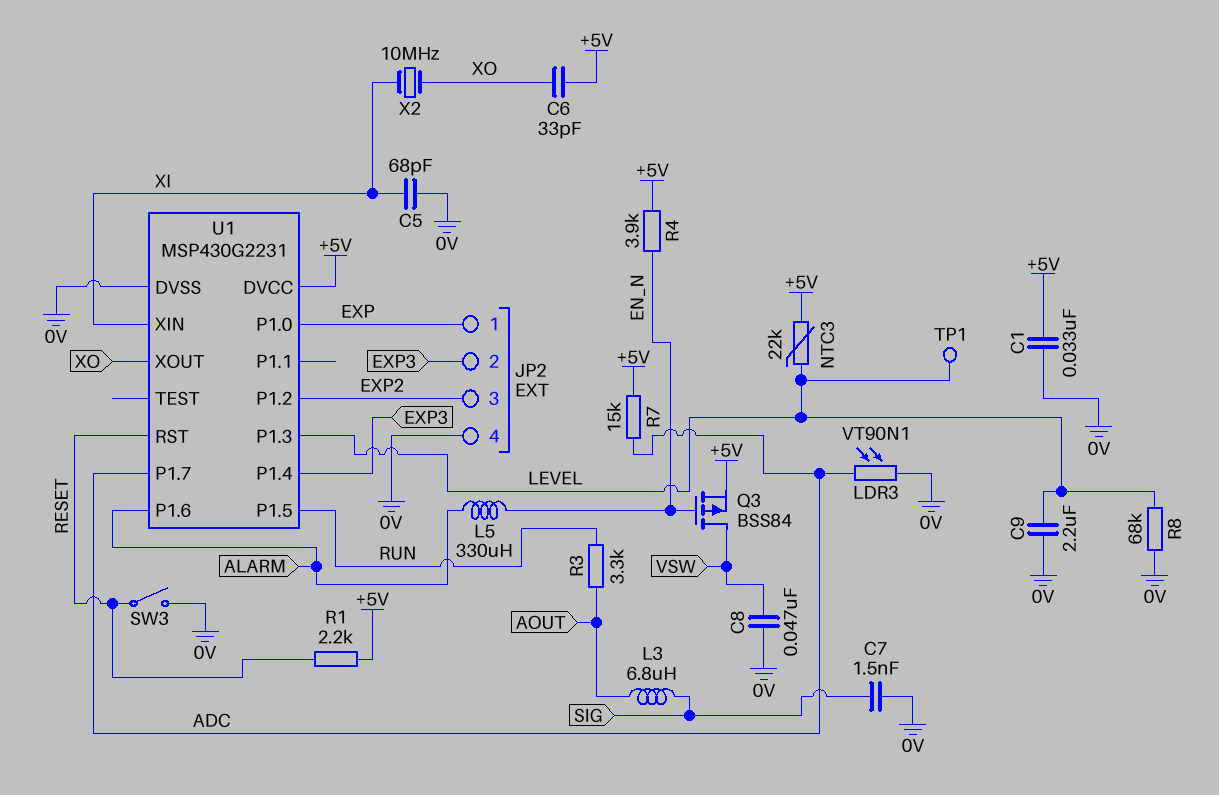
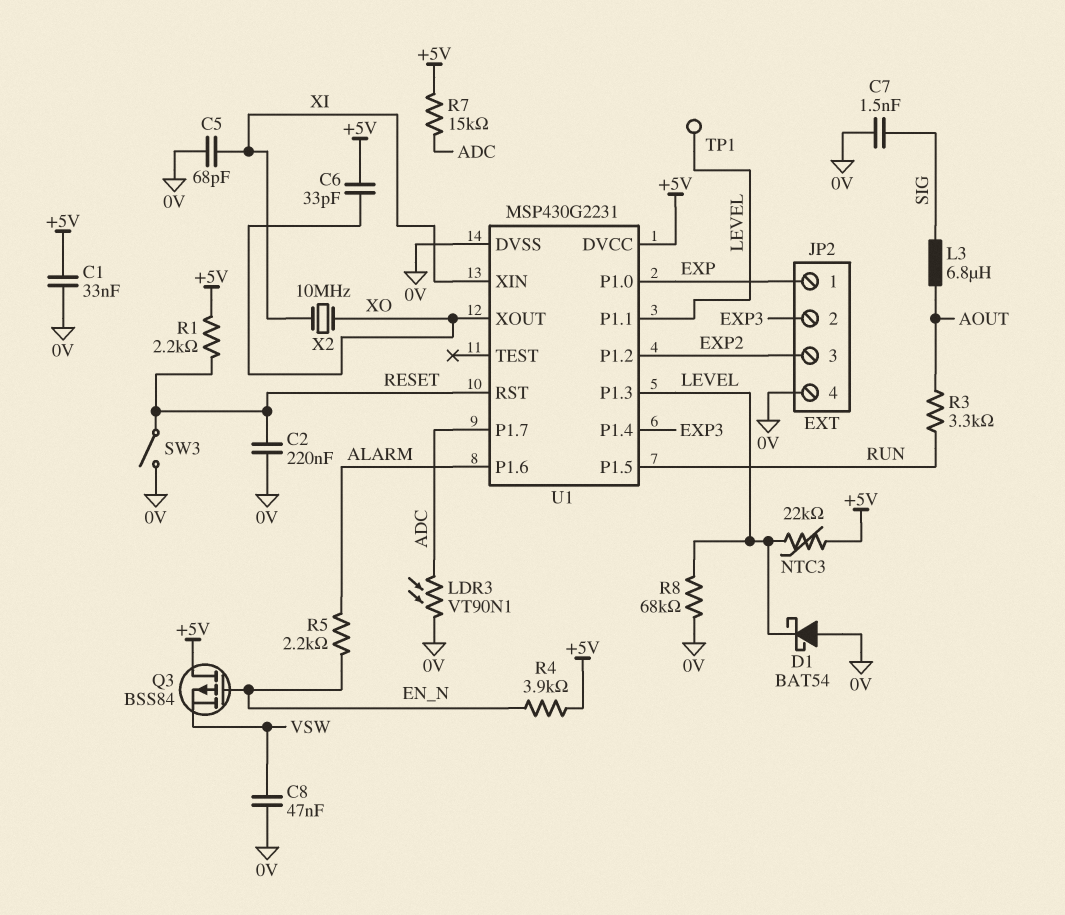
C2: none -> 220nF (0V, RESET)
C9: 2.2uF (0V, LEVEL) -> none
D1: none -> schottky BAT54 (A 0V, K LEVEL)
L5: 330uH (ALARM, EN_N) -> none
Q3: PMOS BSS84 (G EN_N, D VSW, S +5V) -> PMOS BSS84 (G EN_N, D +5V, S VSW)
R5: none -> 2.2k (ALARM, EN_N)
U1 pin P1.1: none -> LEVEL

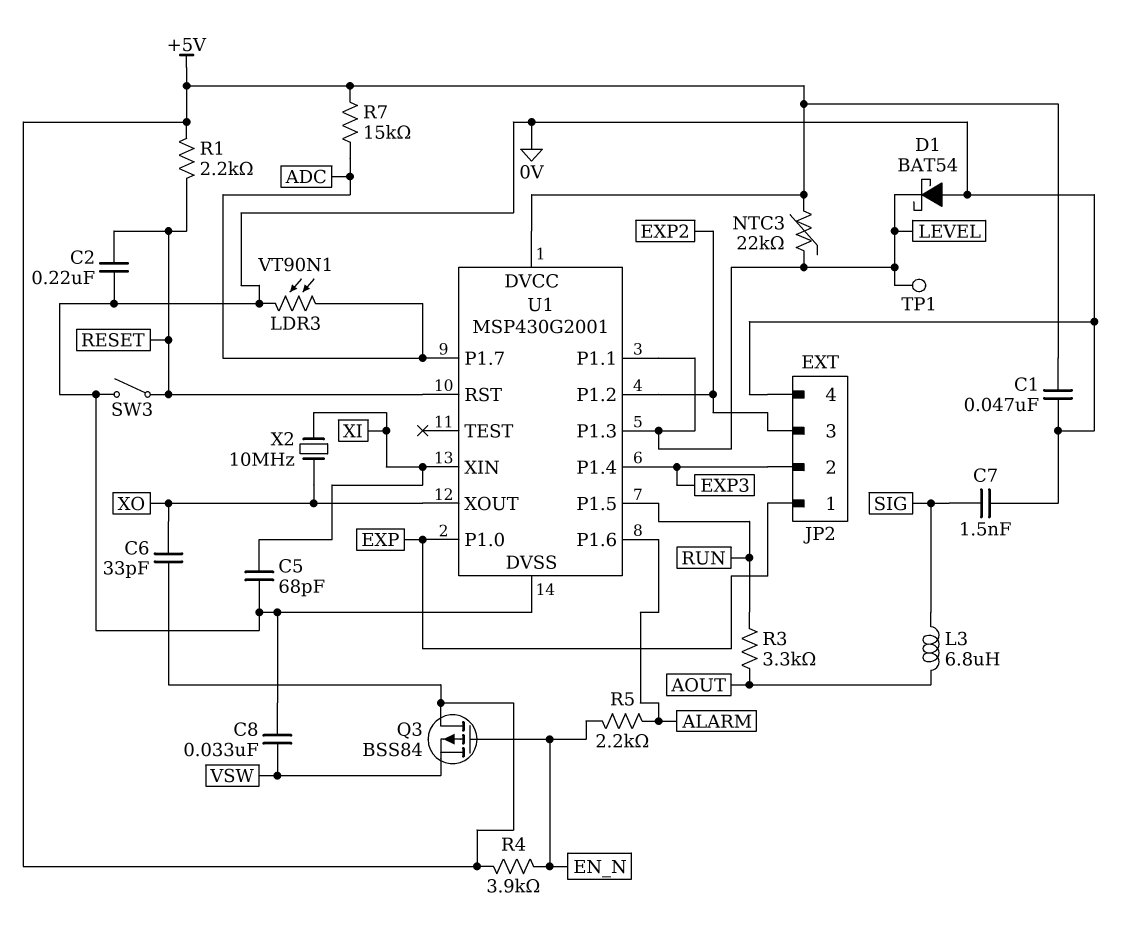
C1: 33nF (+5V, 0V) -> 47nF (+5V, 0V)
C8: 47nF (0V, VSW) -> 33nF (0V, VSW)
R8: 68k (0V, LEVEL) -> none
U1: MSP430G2231 -> MSP430G2001

